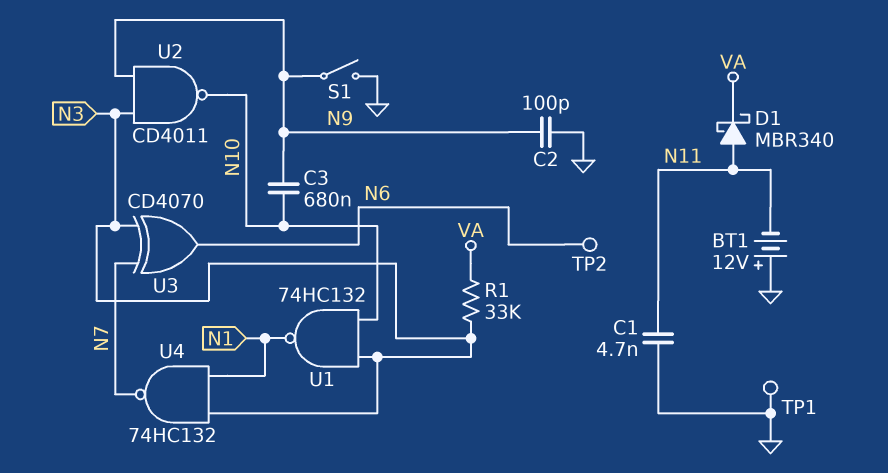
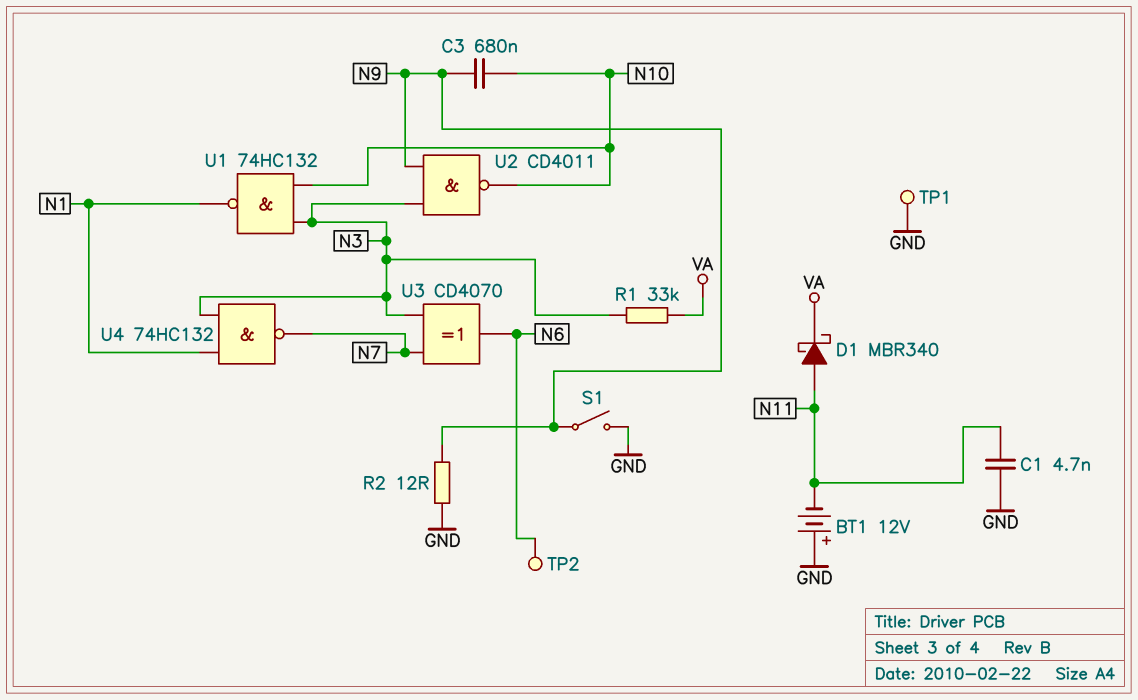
C2: 100pF (GND, N9) -> none
R2: none -> 12 (GND, N9)

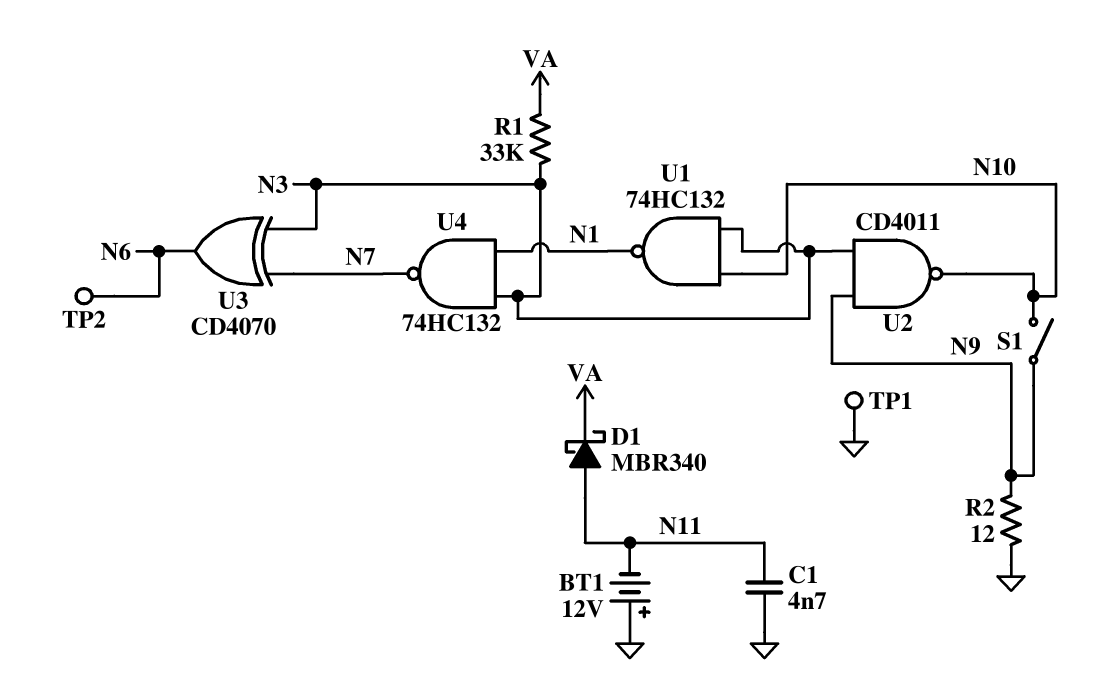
C3: 680nF (N9, N10) -> none
S1: switch (GND, N9) -> switch (N9, N10)

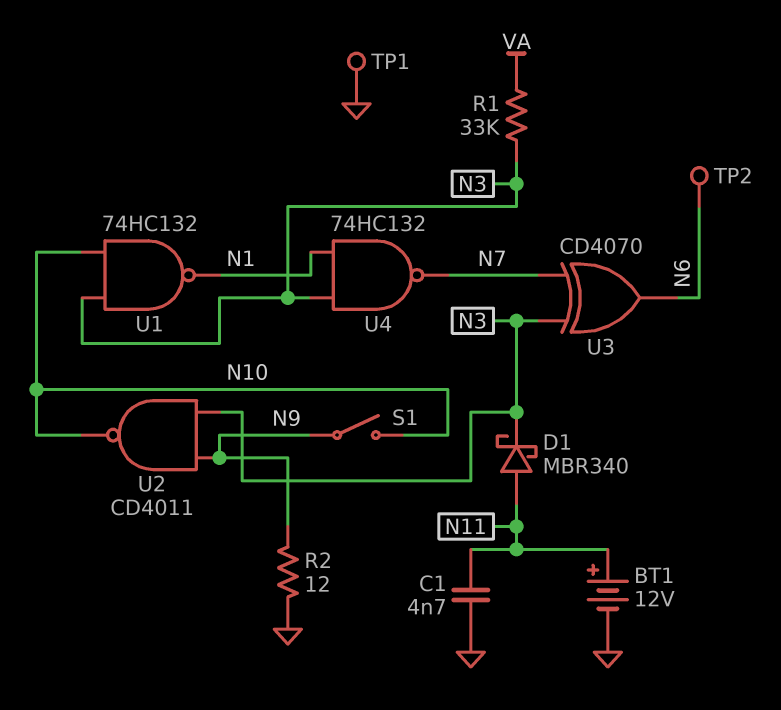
BT1: 12V (plus GND, minus N11) -> 12V (plus N11, minus GND)
D1: schottky MBR340 (A N11, K VA) -> schottky MBR340 (A N11, K N3)

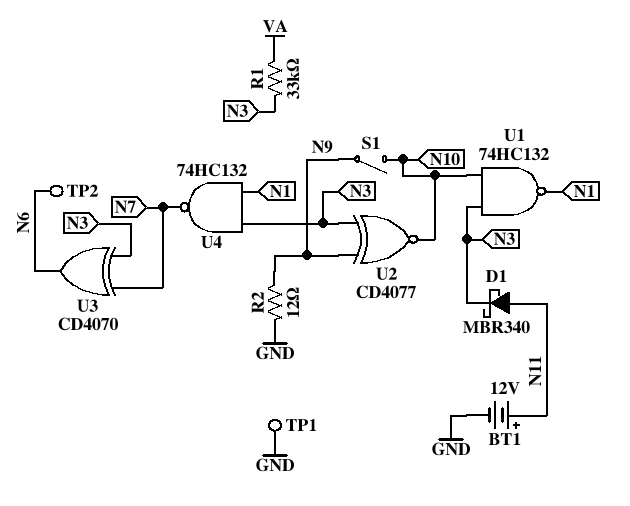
C1: 4.7nF (GND, N11) -> none
U2: NAND CD4011 (in N3, in N9, out N10) -> XNOR CD4077 (in N3, in N9, out N10)

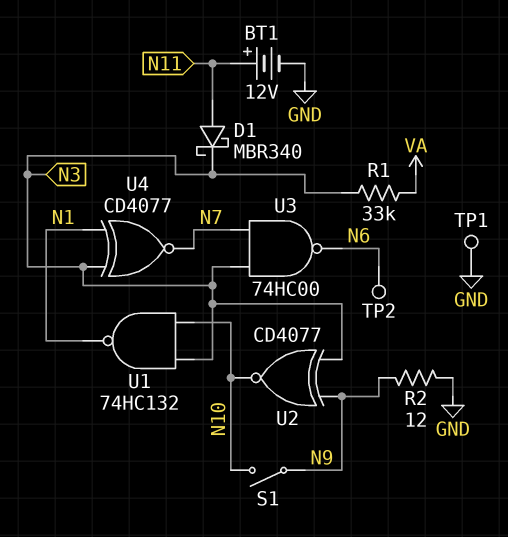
U3: XOR CD4070 (in N3, in N7, out N6) -> NAND 74HC00 (in N3, in N7, out N6)
U4: NAND 74HC132 (in N1, in N3, out N7) -> XNOR CD4077 (in N1, in N3, out N7)

